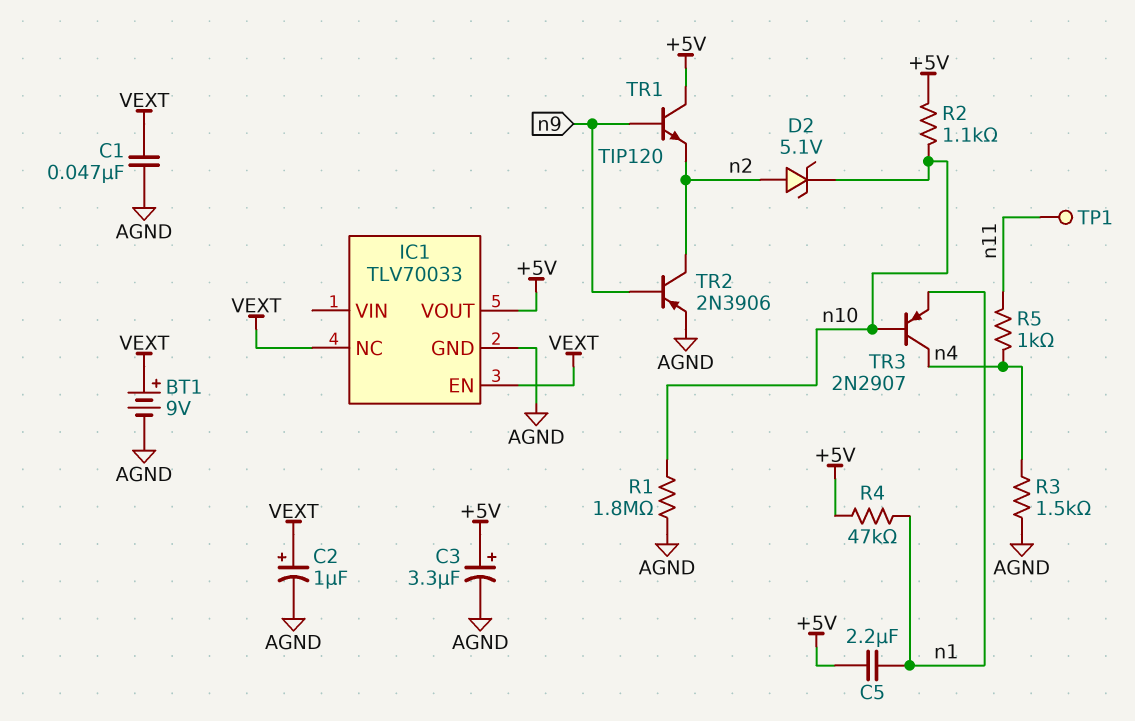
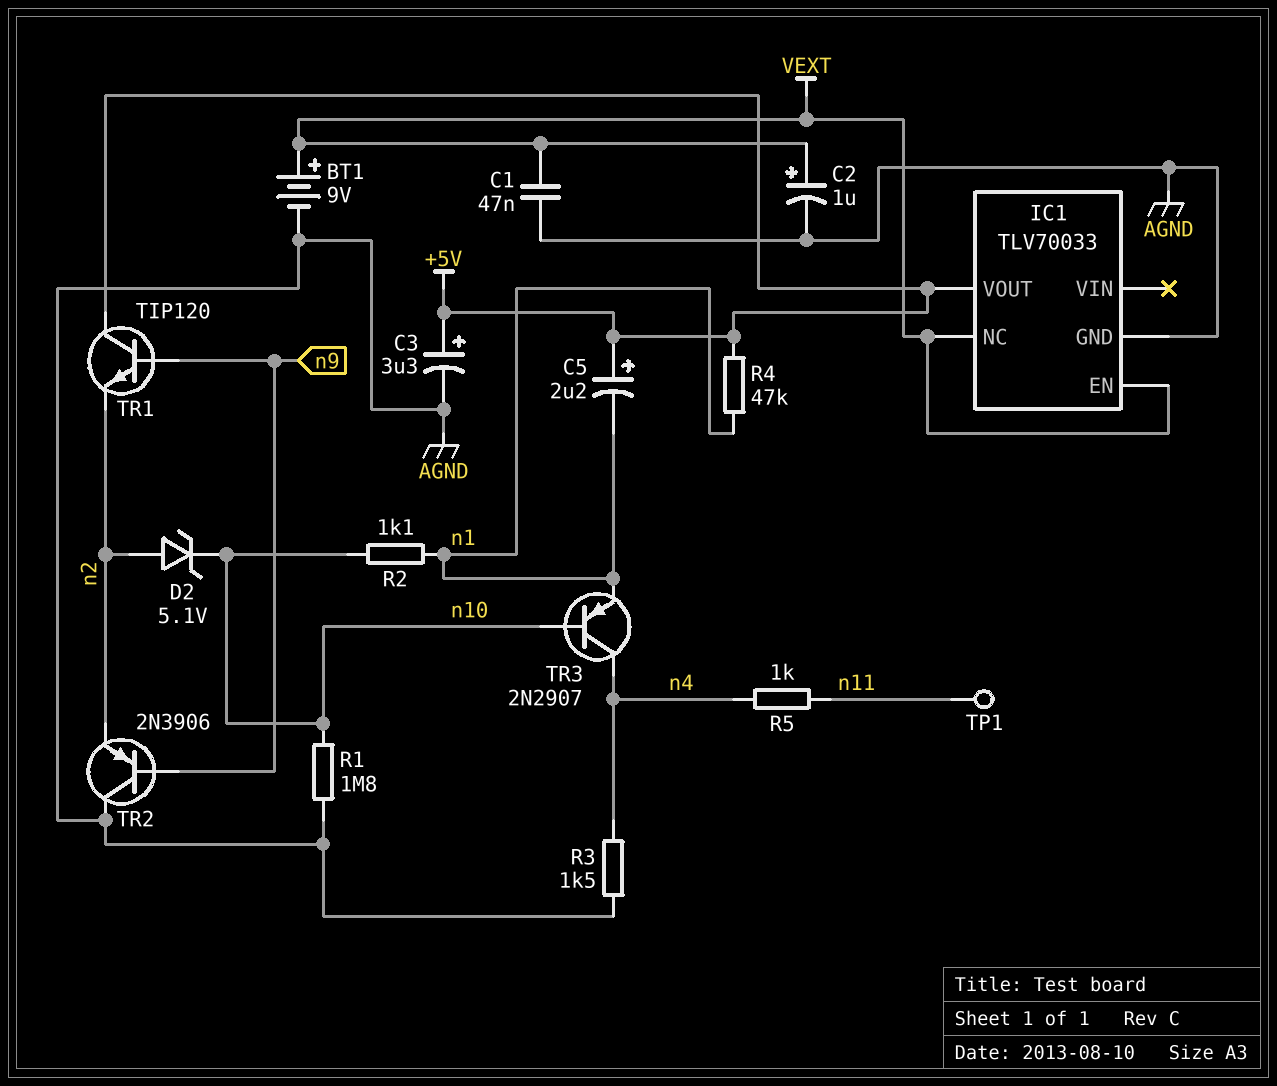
C5: 2.2uF (+5V, n1) -> 2.2uF (plus +5V, minus n1)
R2: 1.1k (+5V, n10) -> 1.1k (n1, n10)
TR2: PNP 2N3906 (B n9, C n2, E AGND) -> PNP 2N3906 (B n9, C AGND, E n2)

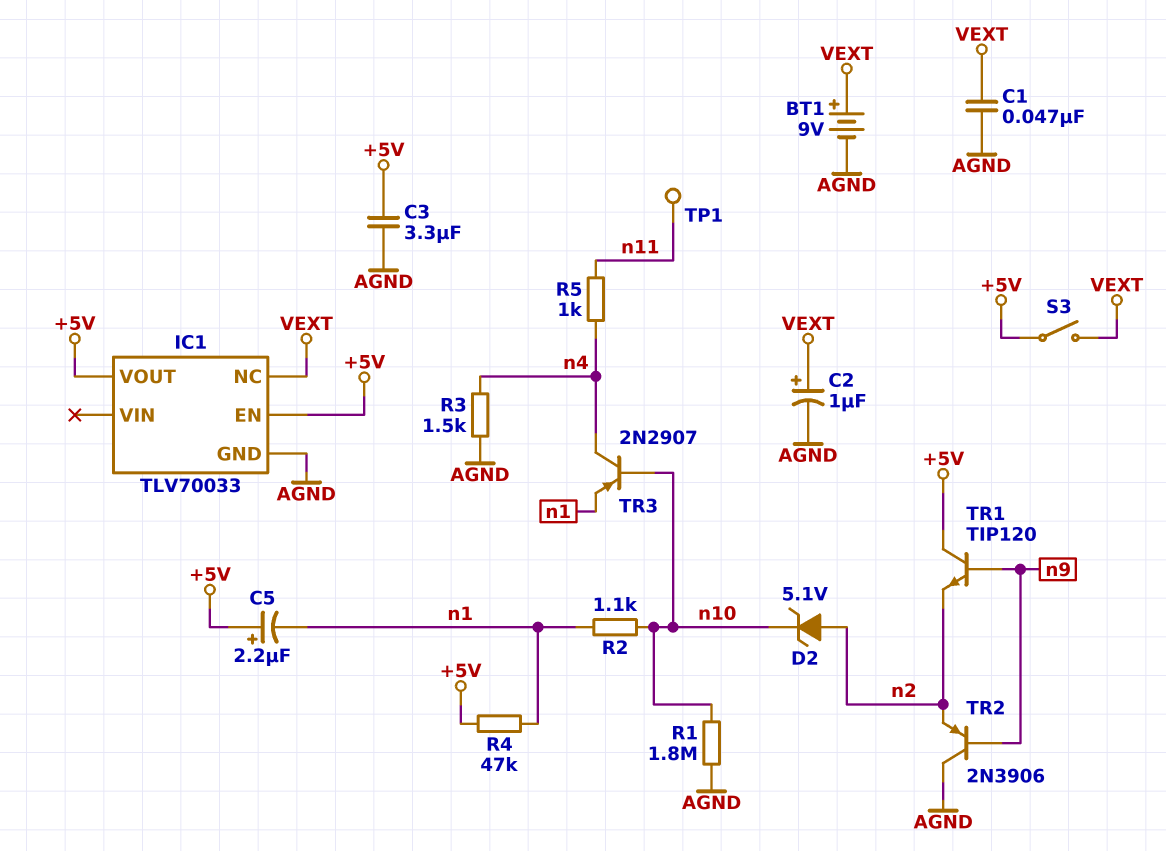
C3: 3.3uF (plus +5V, minus AGND) -> 3.3uF (+5V, AGND)
IC1 pin EN: VEXT -> +5V
S3: none -> switch (+5V, VEXT)

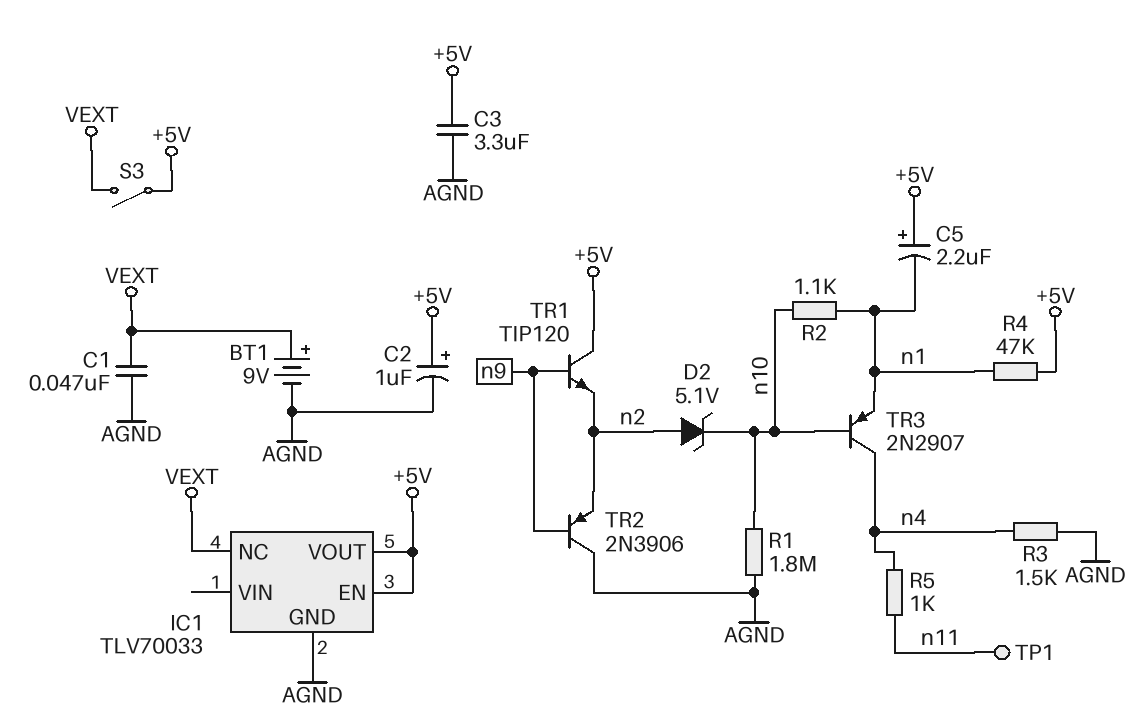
C2: 1uF (plus VEXT, minus AGND) -> 1uF (plus +5V, minus AGND)

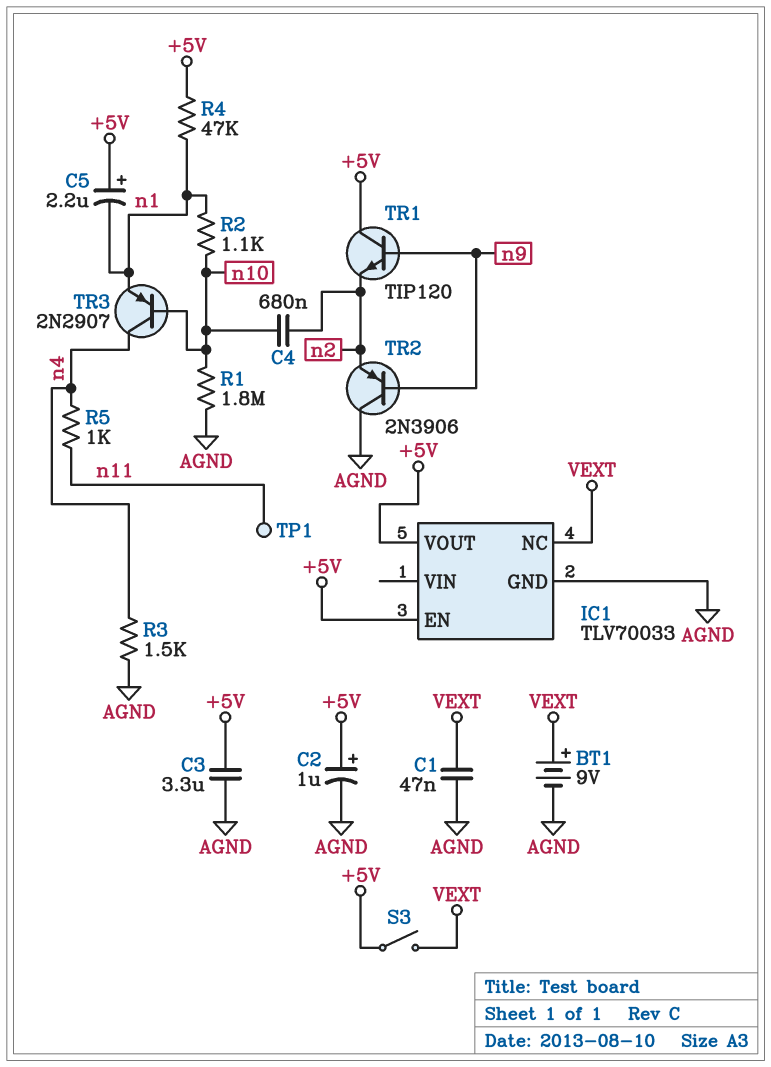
C4: none -> 680nF (n2, n10)
D2: zener 5.1V (A n2, K n10) -> none

